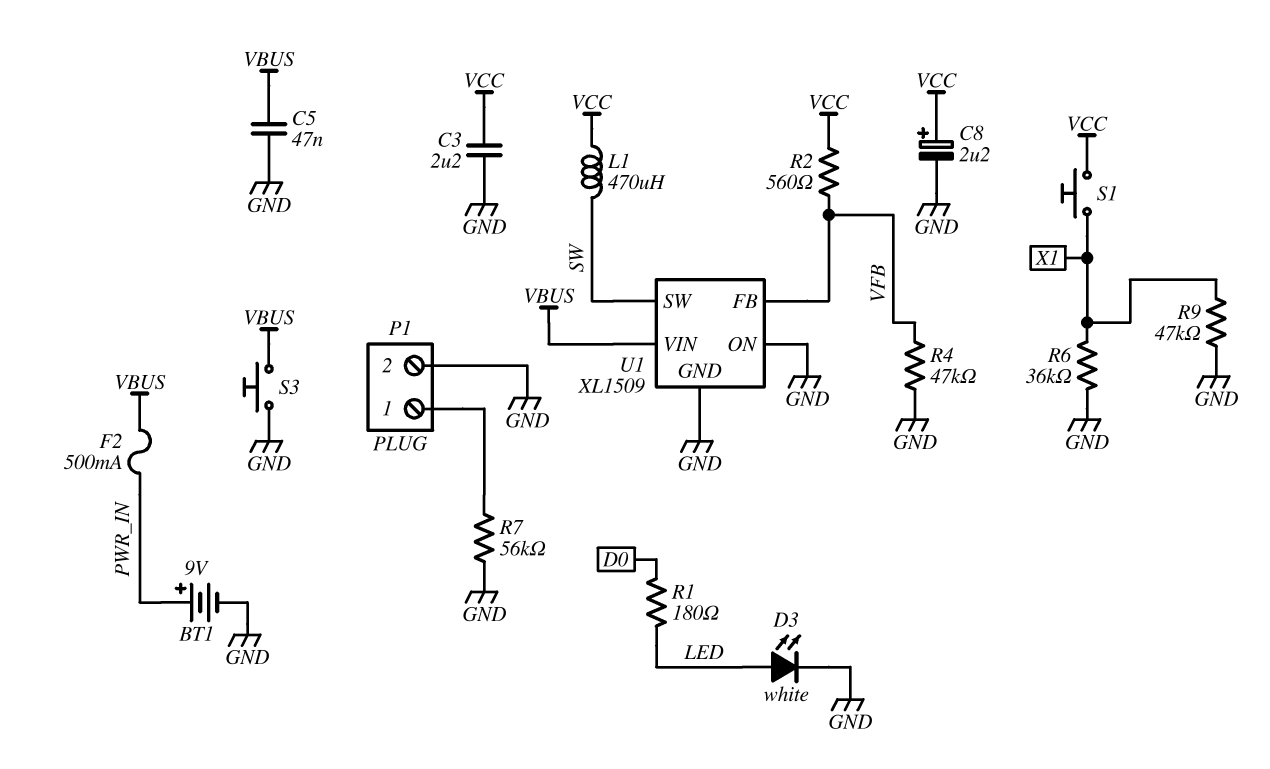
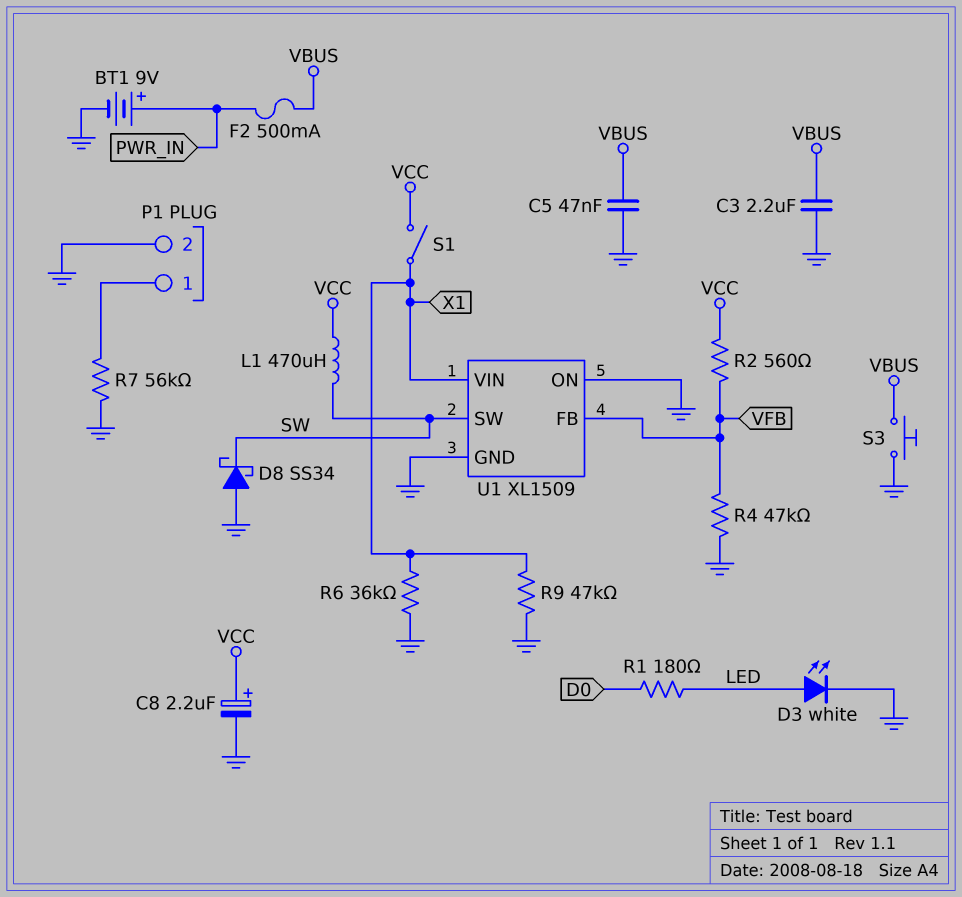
C3: 2.2uF (GND, VCC) -> 2.2uF (GND, VBUS)
D8: none -> schottky SS34 (A GND, K SW)
S1: button (VCC, X1) -> switch (VCC, X1)
U1 pin VIN: VBUS -> X1

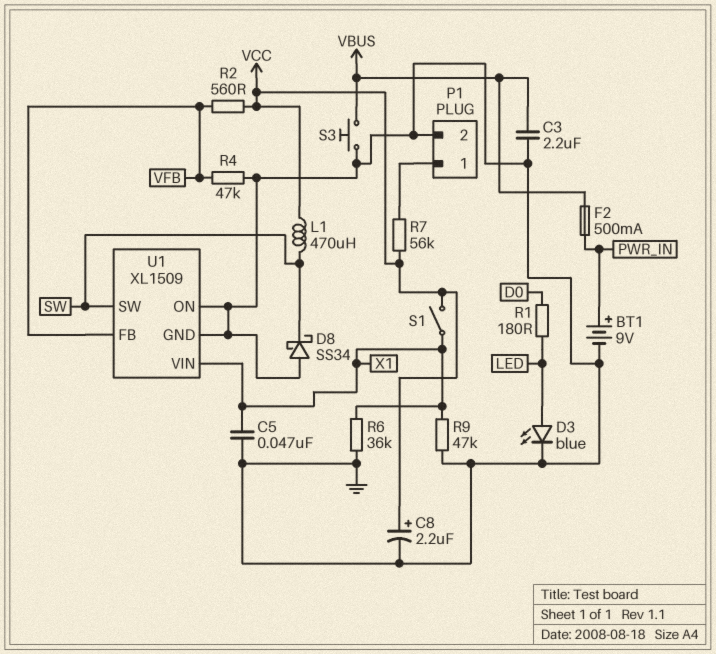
C5: 47nF (GND, VBUS) -> 47nF (GND, X1)
D3: LED white (A LED, K GND) -> LED blue (A LED, K GND)
R7: 56k (GND, P1/1) -> 56k (P1/1, VCC)

